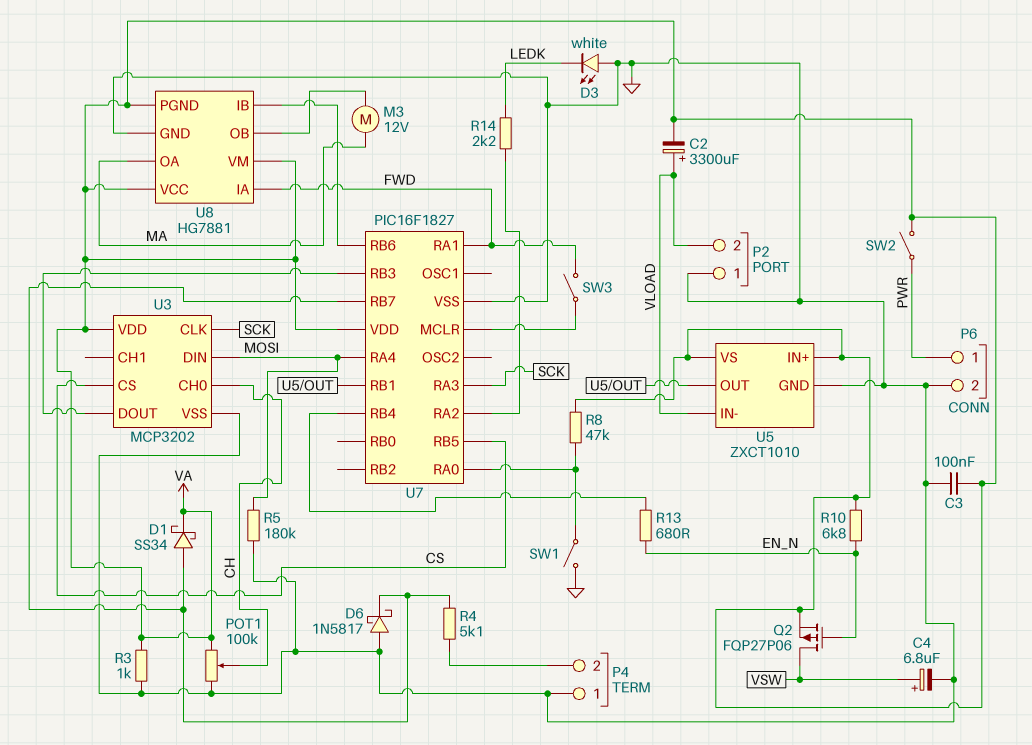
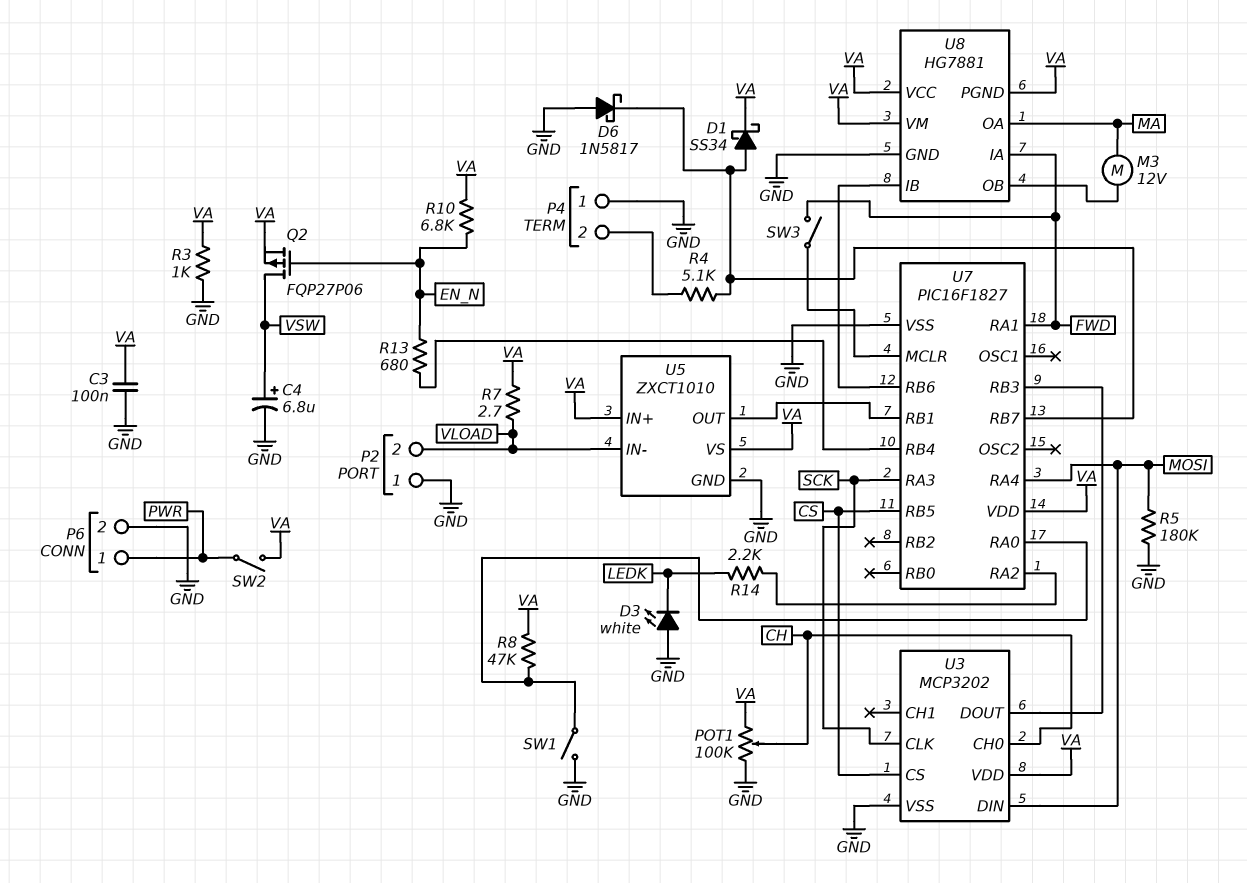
C2: 3300uF (plus VLOAD, minus VA) -> none
R7: none -> 2.7 (VA, VLOAD)

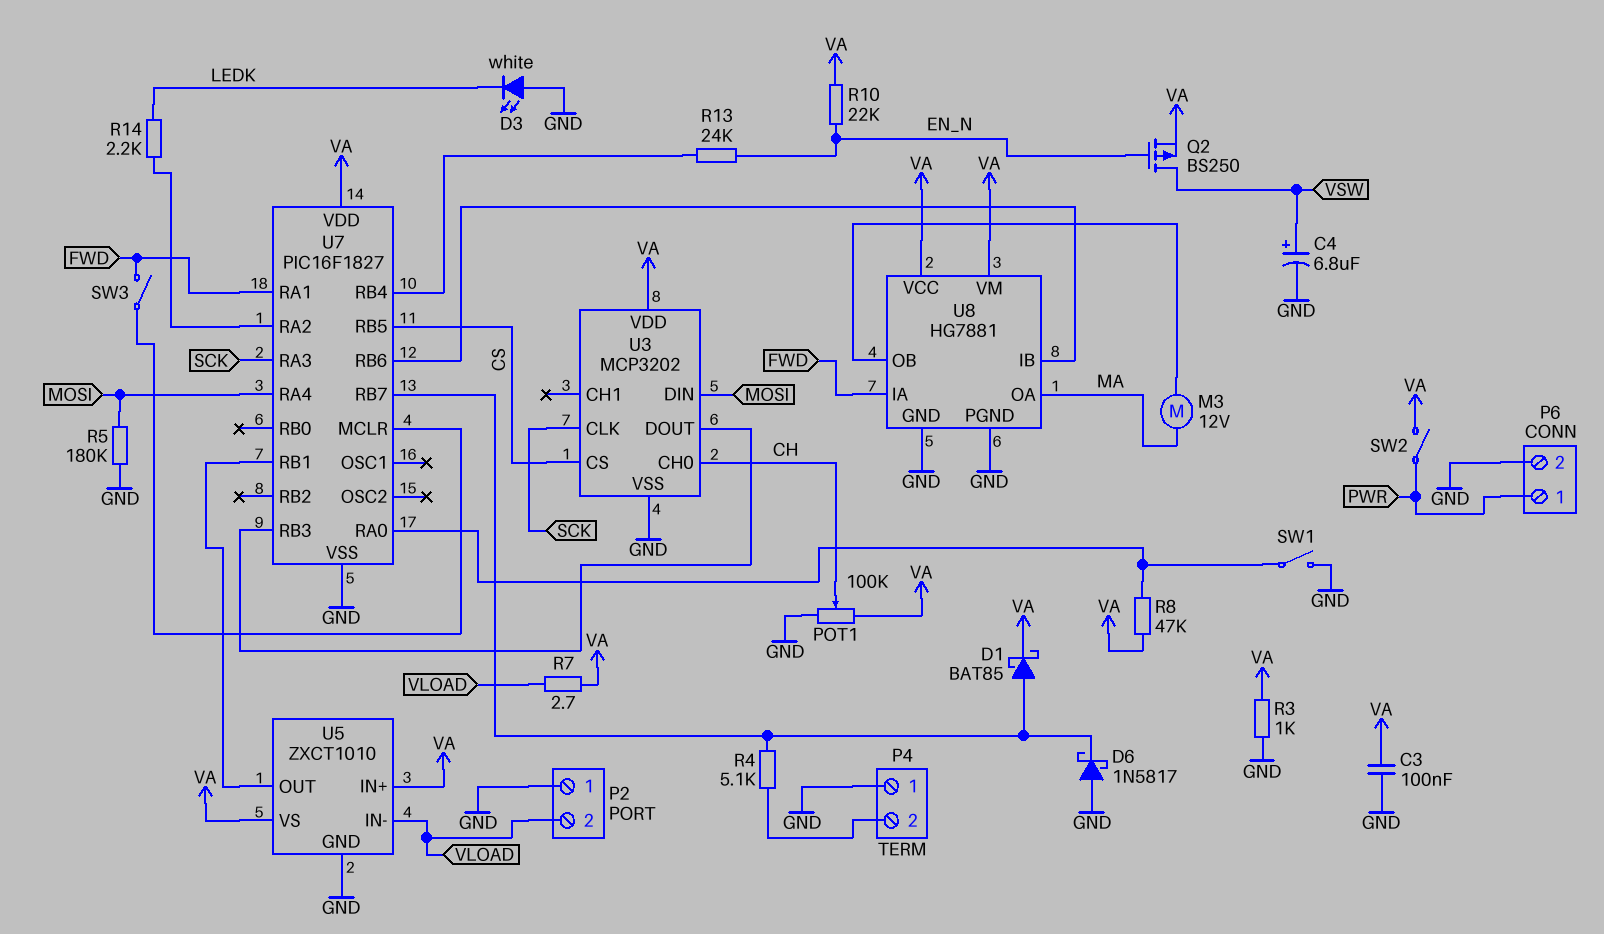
D1: schottky SS34 (A U7/RB7, K VA) -> schottky BAT85 (A U7/RB7, K VA)
Q2: PMOS FQP27P06 (G EN_N, D VSW, S VA) -> PMOS BS250 (G EN_N, D VSW, S VA)
R10: 6.8k (EN_N, VA) -> 22k (EN_N, VA)
R13: 680 (EN_N, U7/RB4) -> 24k (EN_N, U7/RB4)
U8 pin PGND: VA -> GND

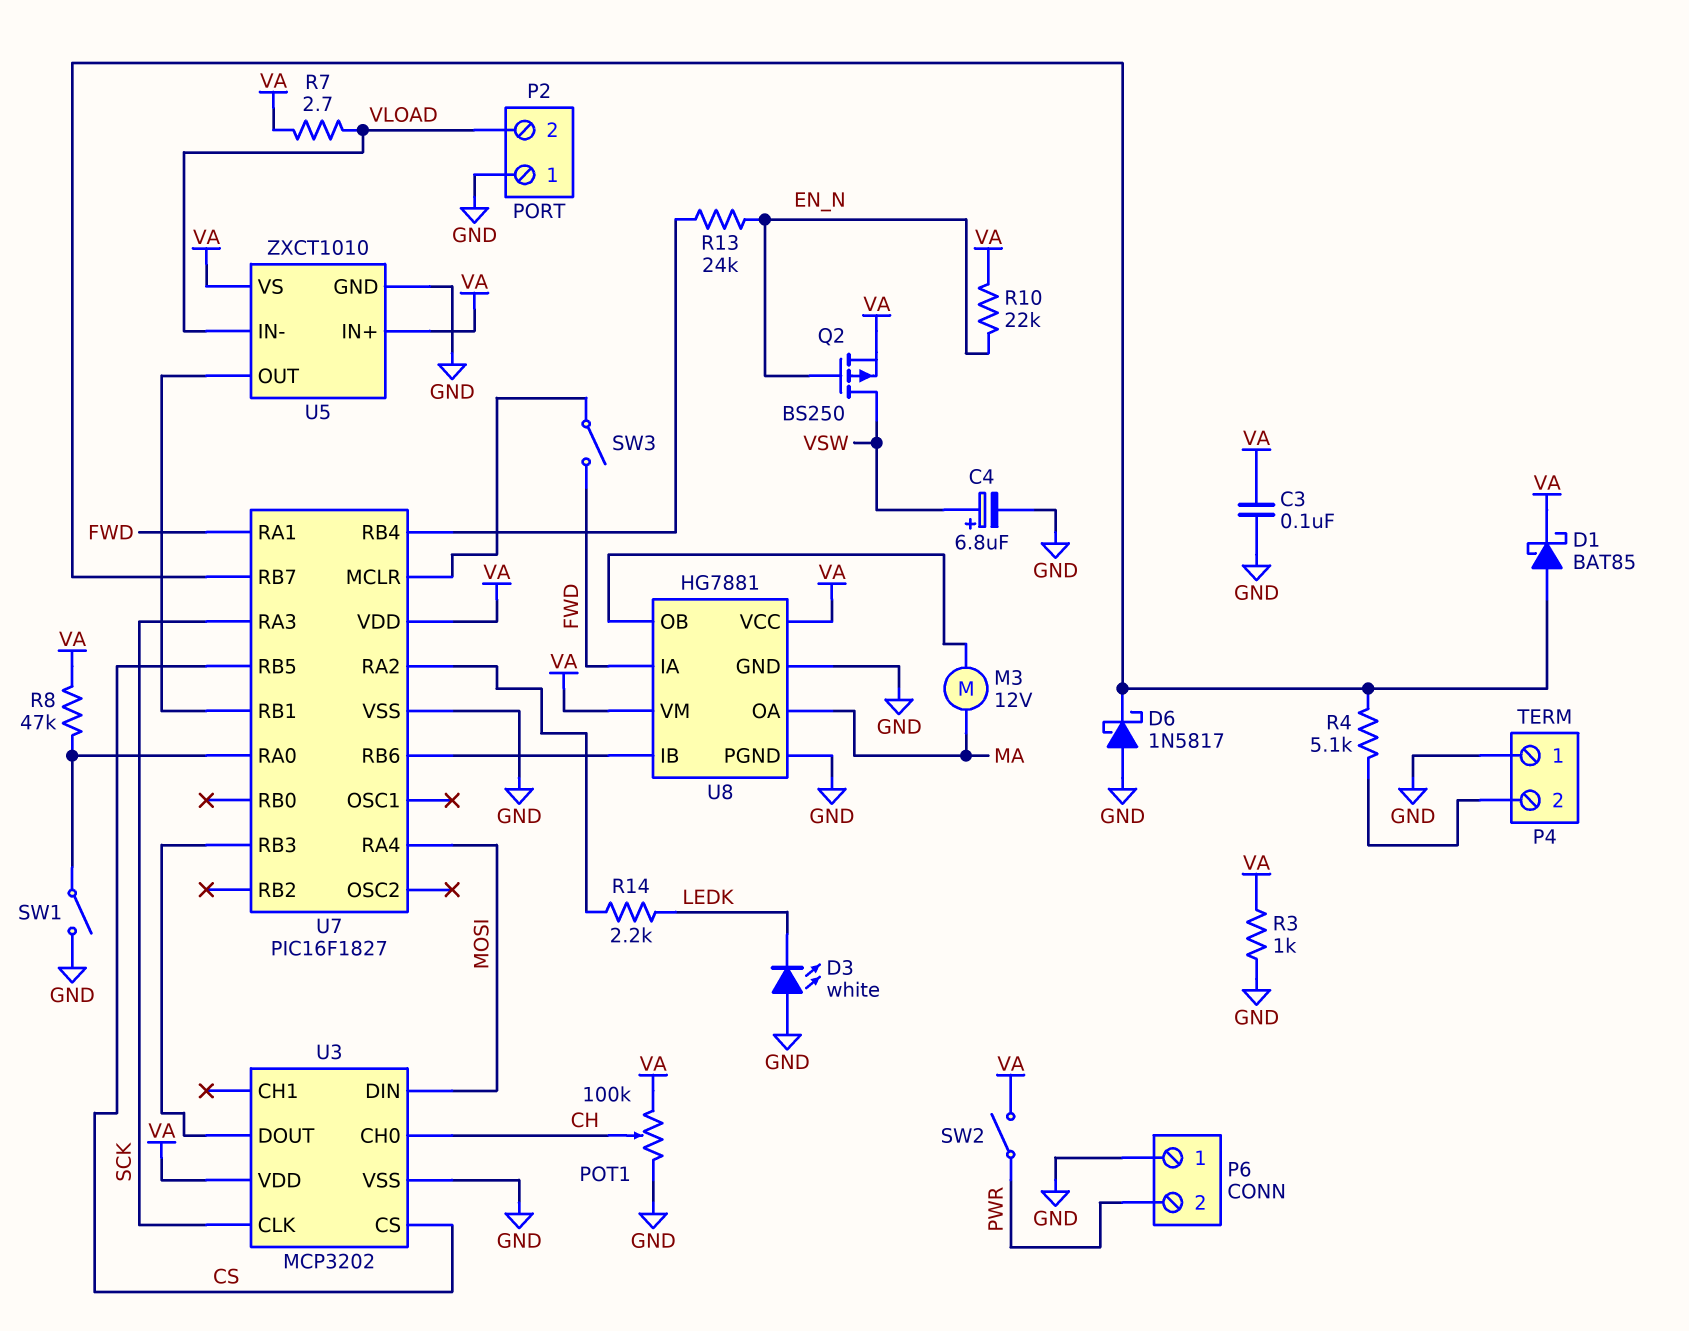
P6 pin 1: PWR -> GND
P6 pin 2: GND -> PWR
R5: 180k (GND, MOSI) -> none

